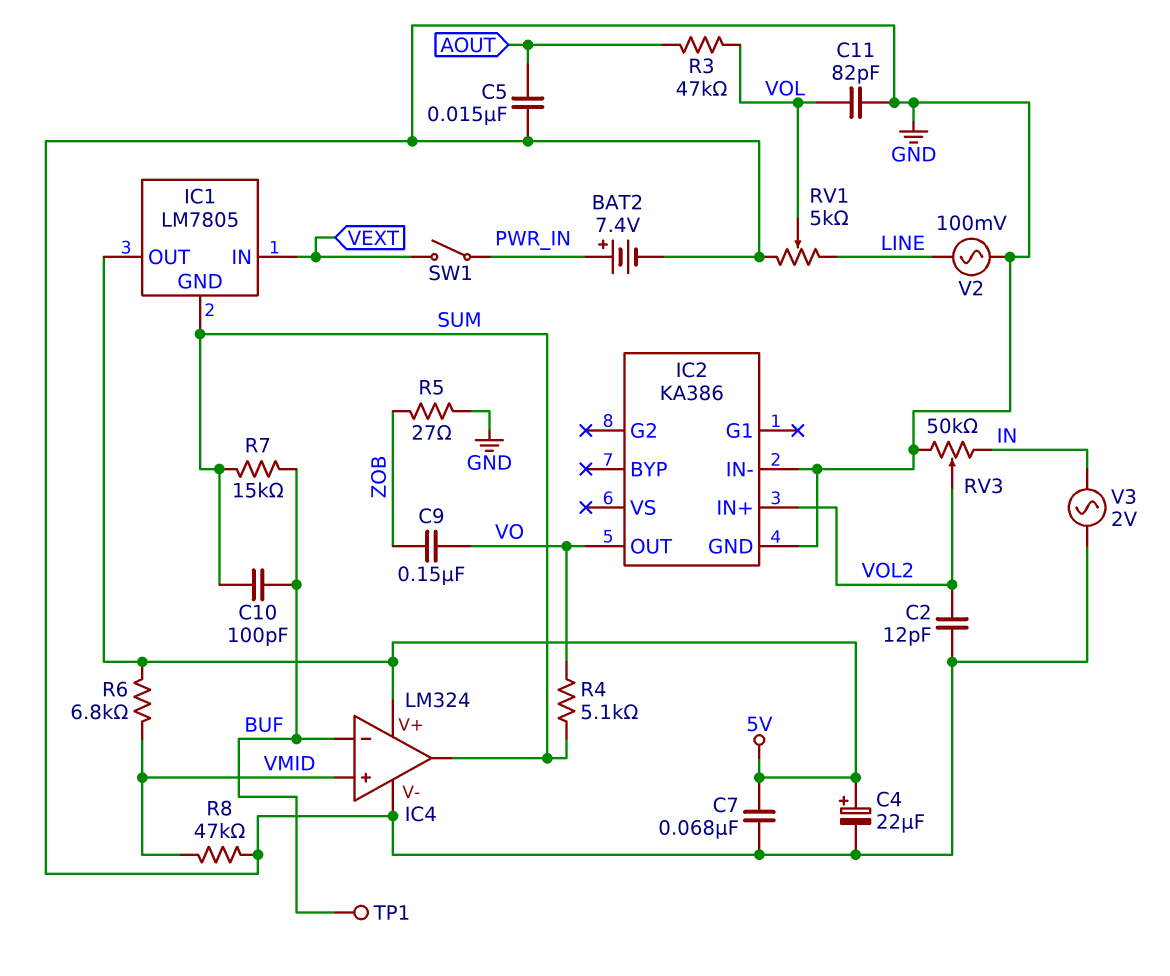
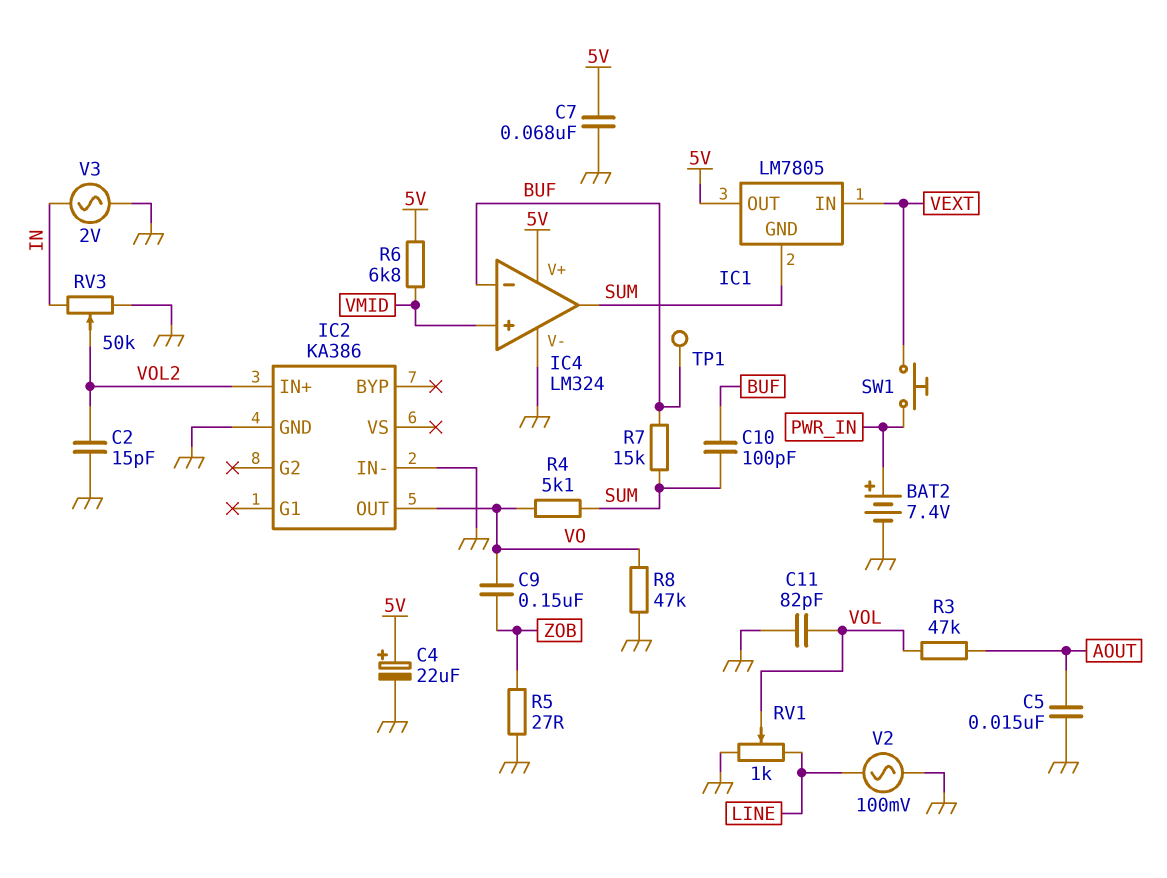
C2: 12pF (GND, VOL2) -> 15pF (GND, VOL2)
R8: 47k (GND, VMID) -> 47k (GND, VO)
RV1: 5k (GND, LINE, wiper VOL) -> 1k (GND, LINE, wiper VOL)
SW1: switch (PWR_IN, VEXT) -> button (PWR_IN, VEXT)

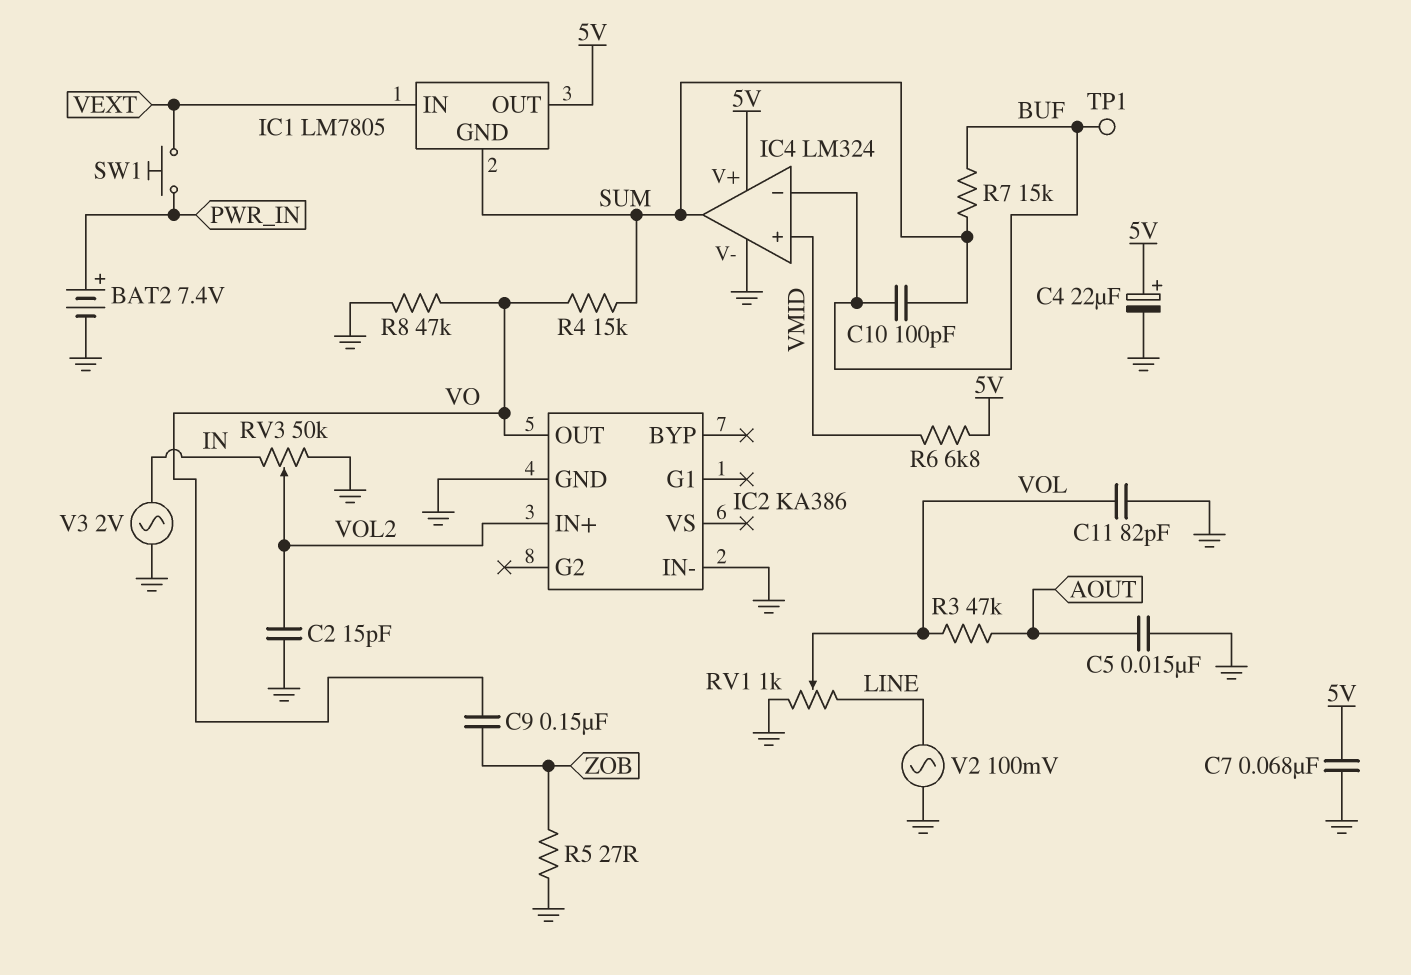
R4: 5.1k (SUM, VO) -> 15k (SUM, VO)

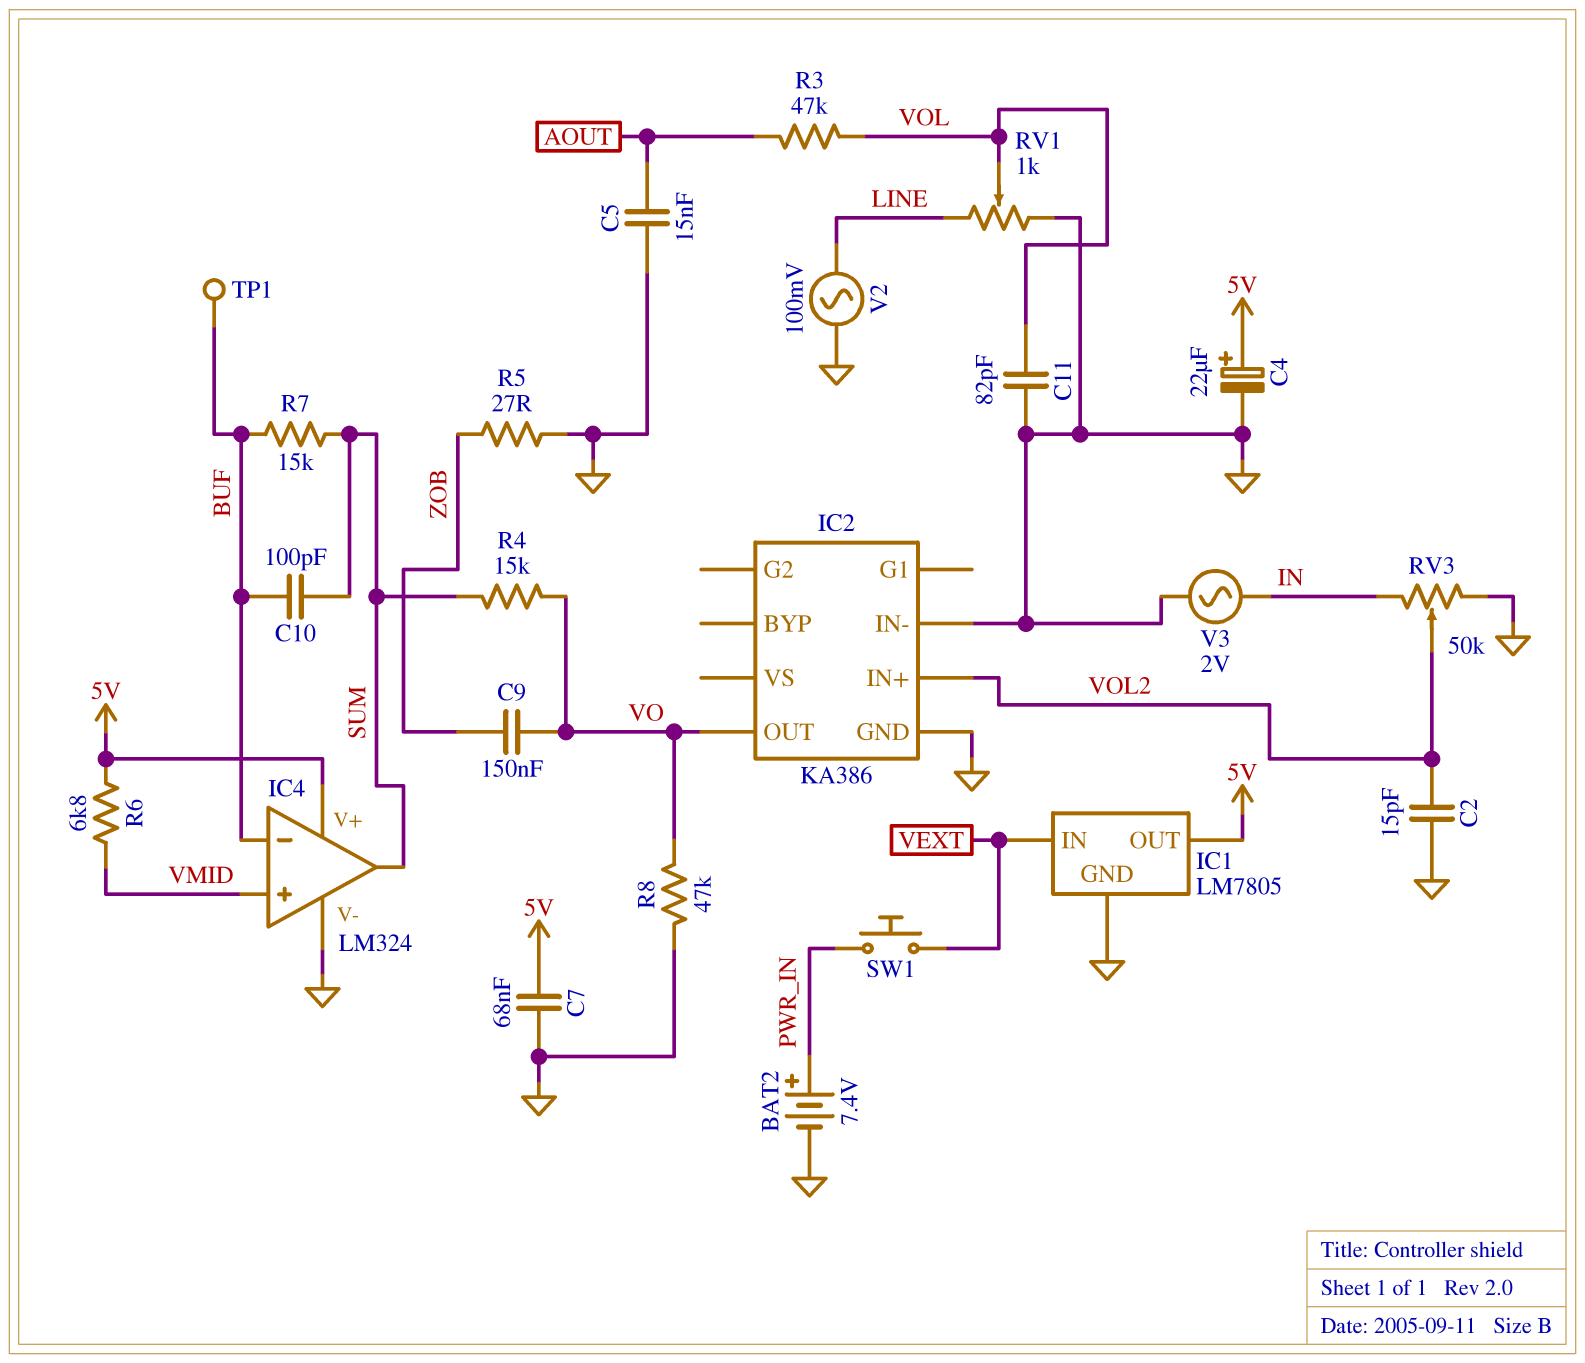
IC1 pin GND: SUM -> GND

